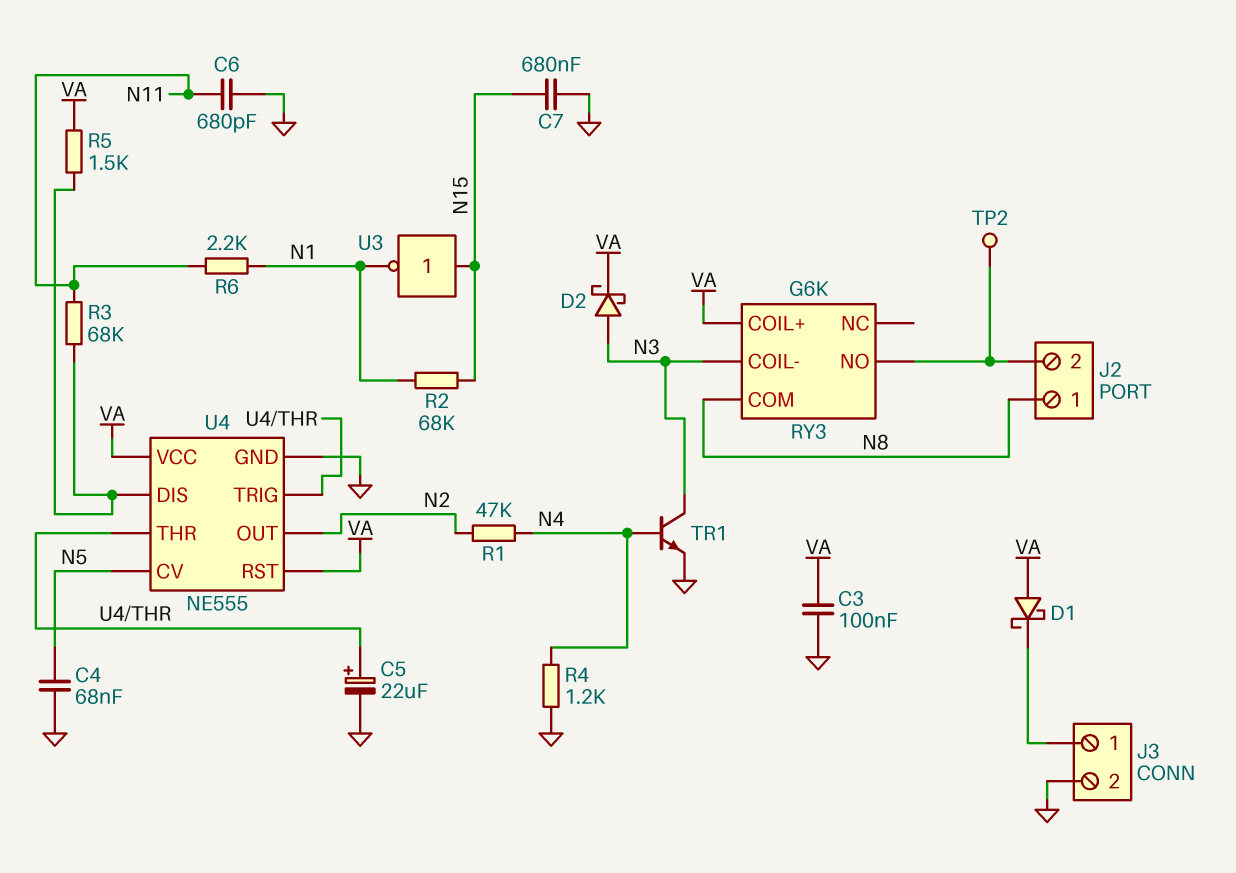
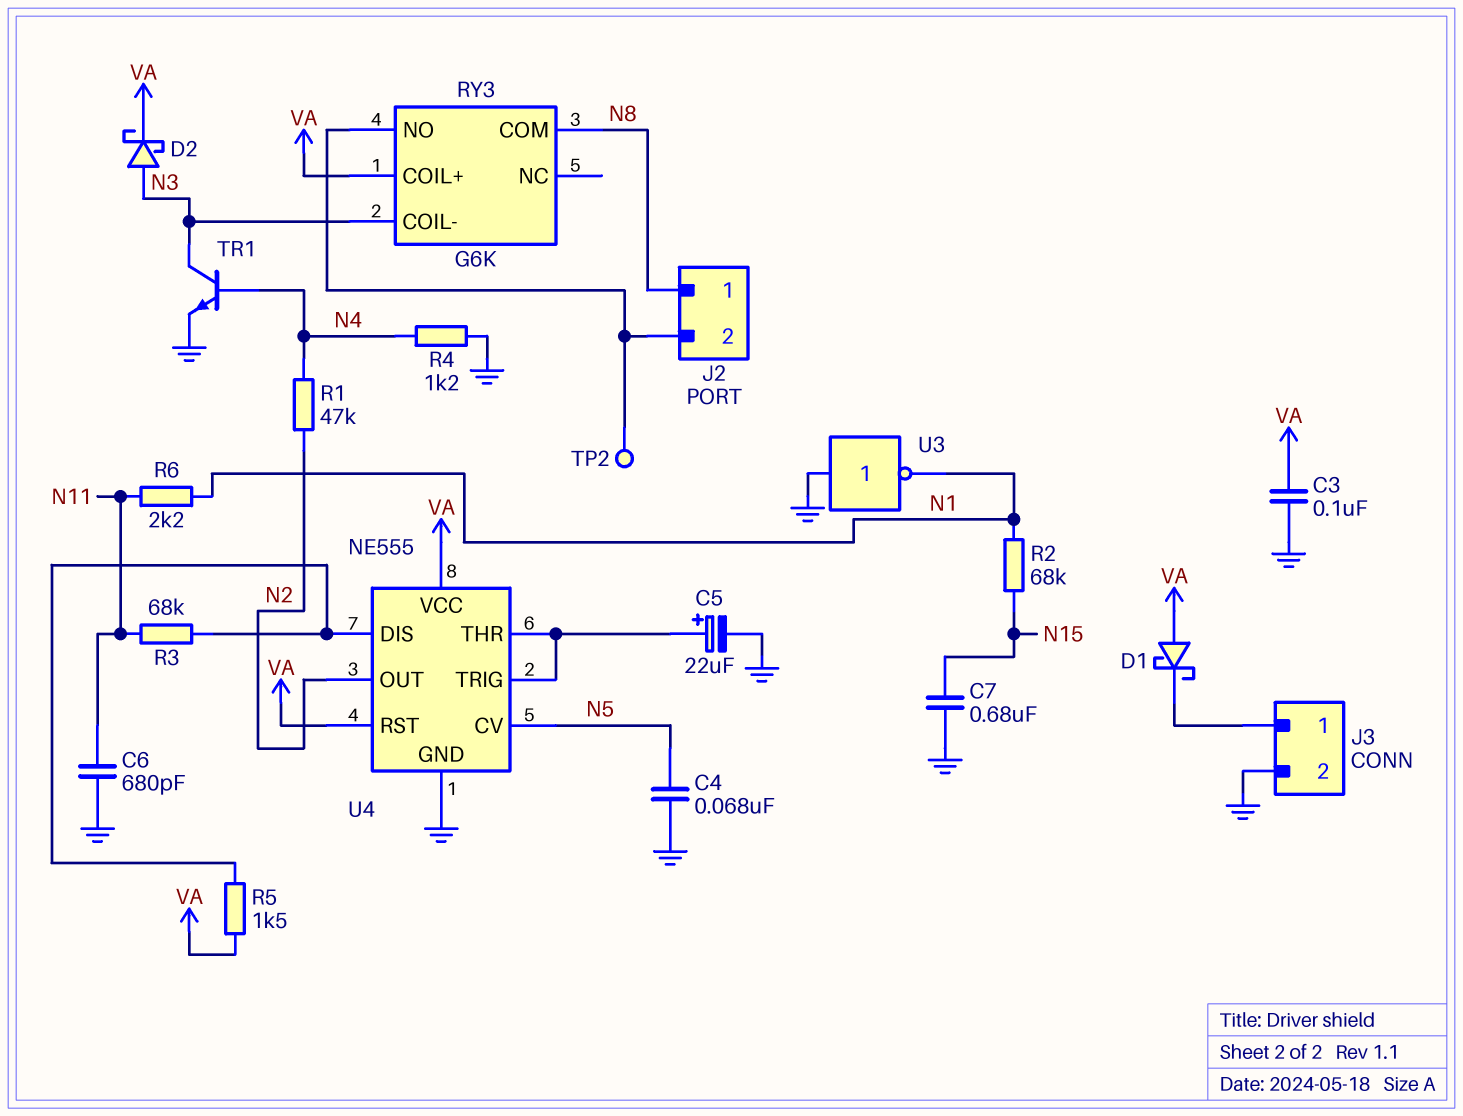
U3: NOT (in N15, out N1) -> NOT (in GND, out N1)

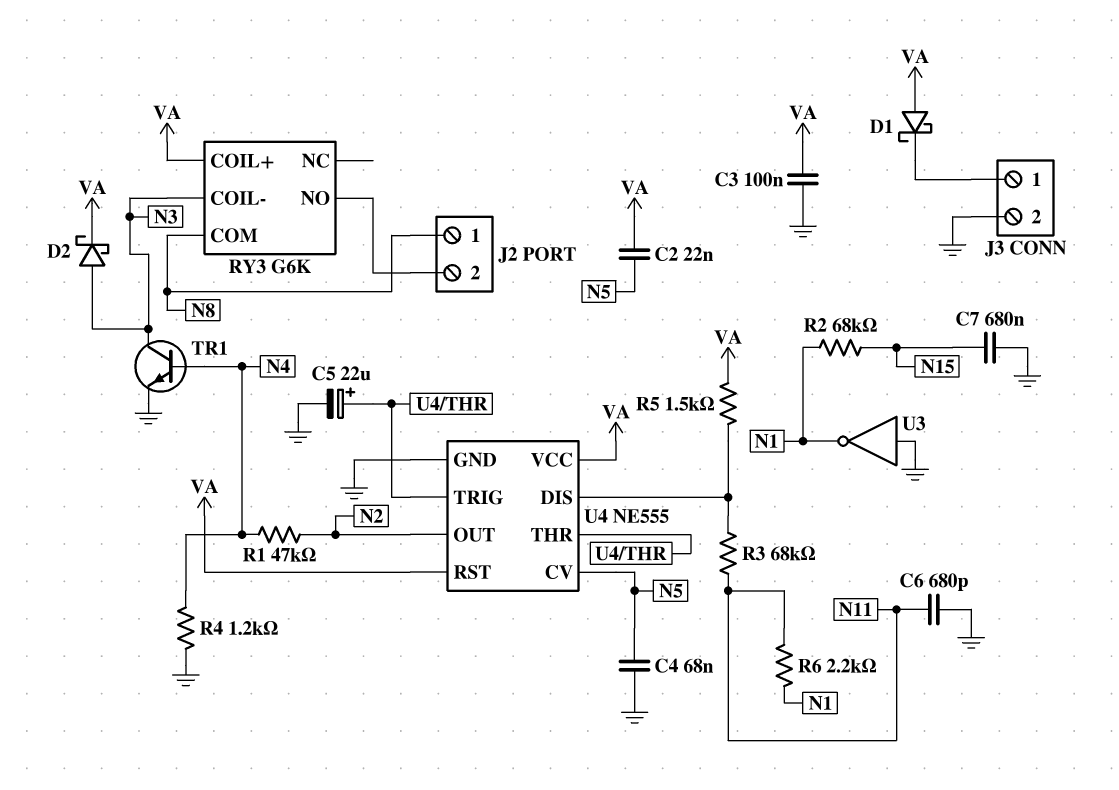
C2: none -> 22nF (N5, VA)
TP2: test point (J2/2) -> none

